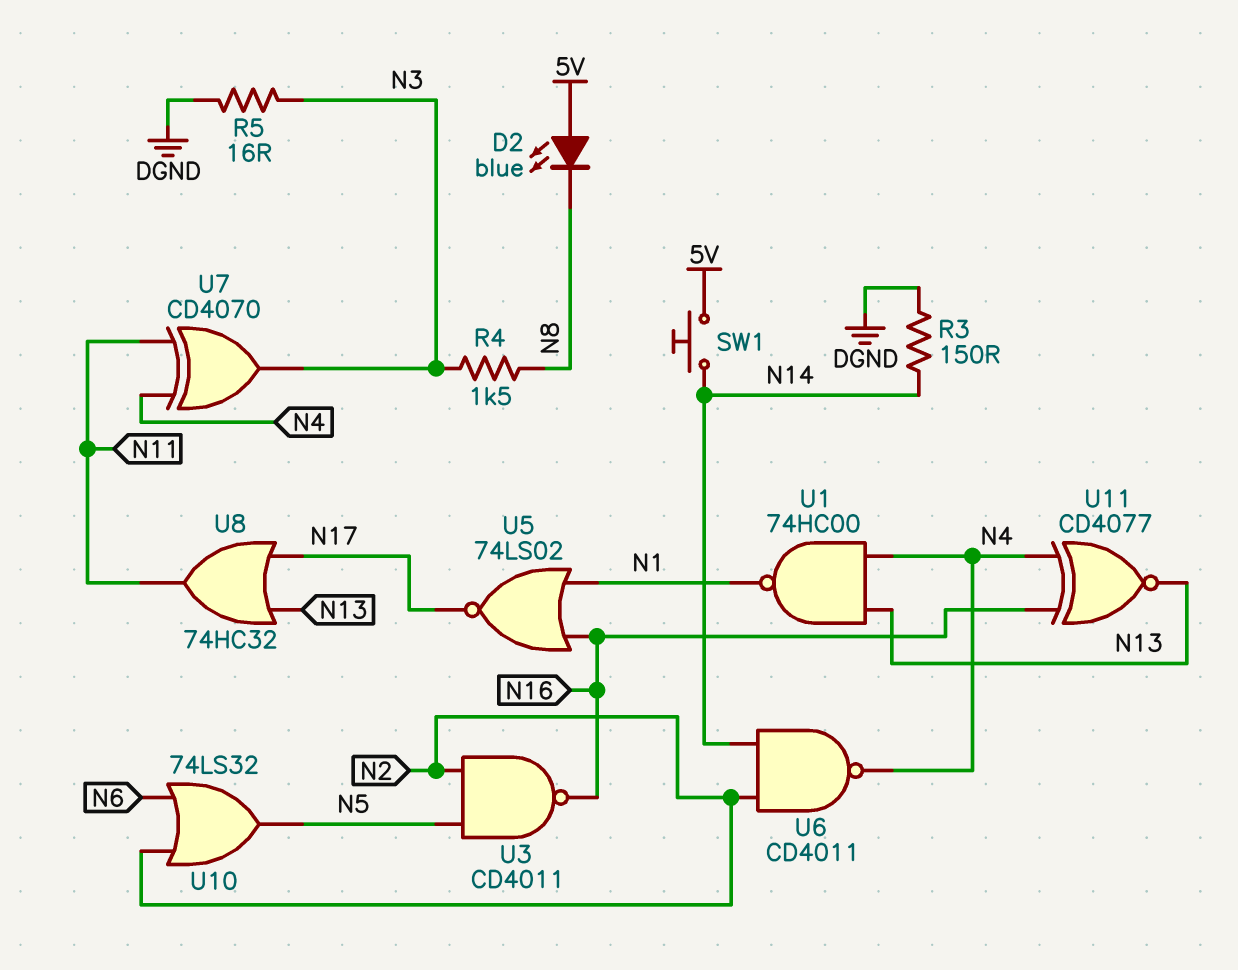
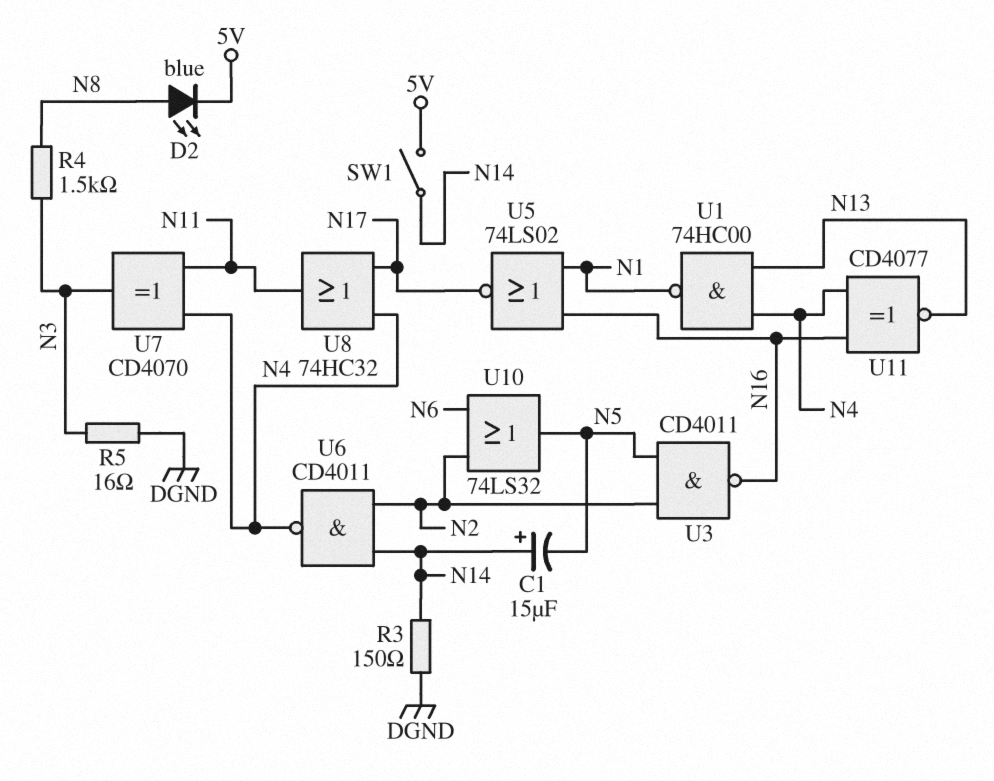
C1: none -> 15uF (plus N14, minus N5)
D2: LED blue (A 5V, K N8) -> LED blue (A N8, K 5V)
SW1: button (5V, N14) -> switch (5V, N14)
U8: OR 74HC32 (in N13, in N17, out N11) -> OR 74HC32 (in N4, in N17, out N11)

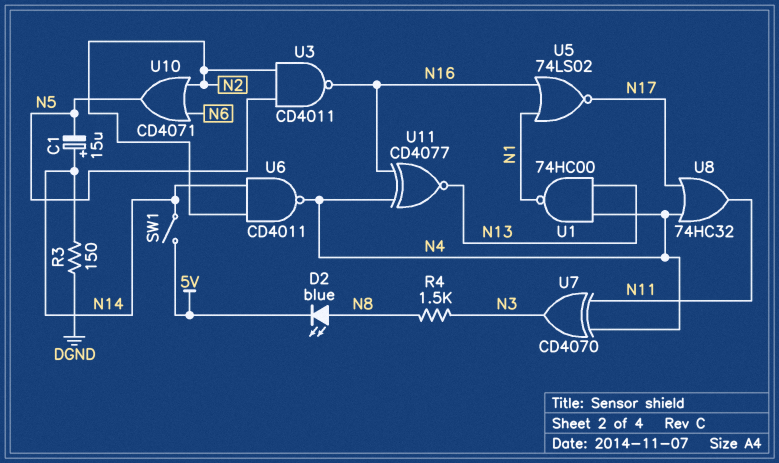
R5: 16 (DGND, N3) -> none
U10: OR 74LS32 (in N2, in N6, out N5) -> OR CD4071 (in N2, in N6, out N5)

